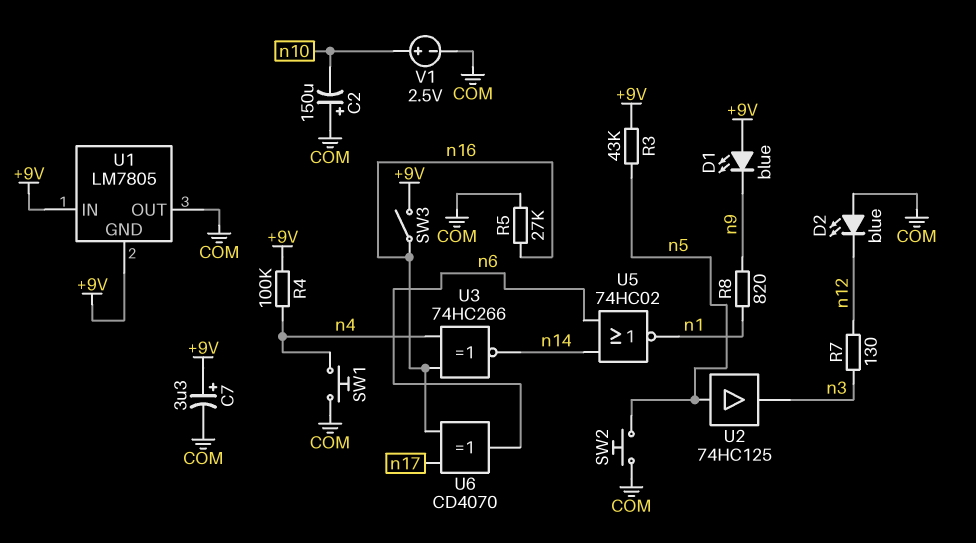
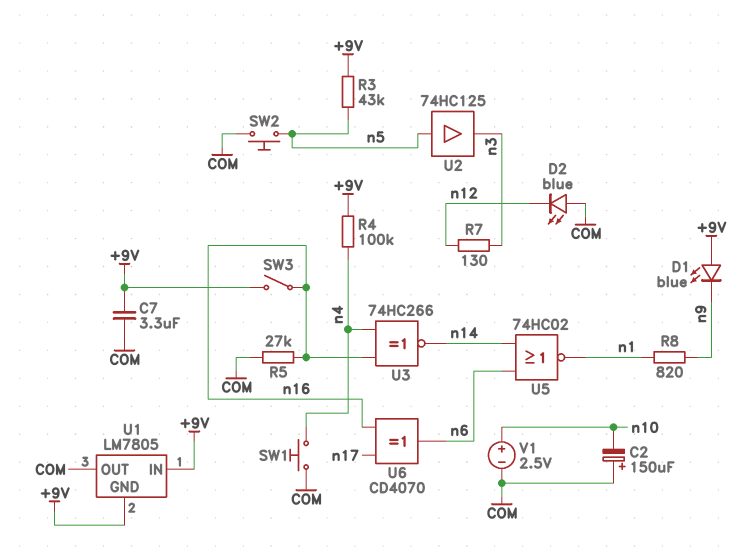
C7: 3.3uF (plus +9V, minus COM) -> 3.3uF (+9V, COM)

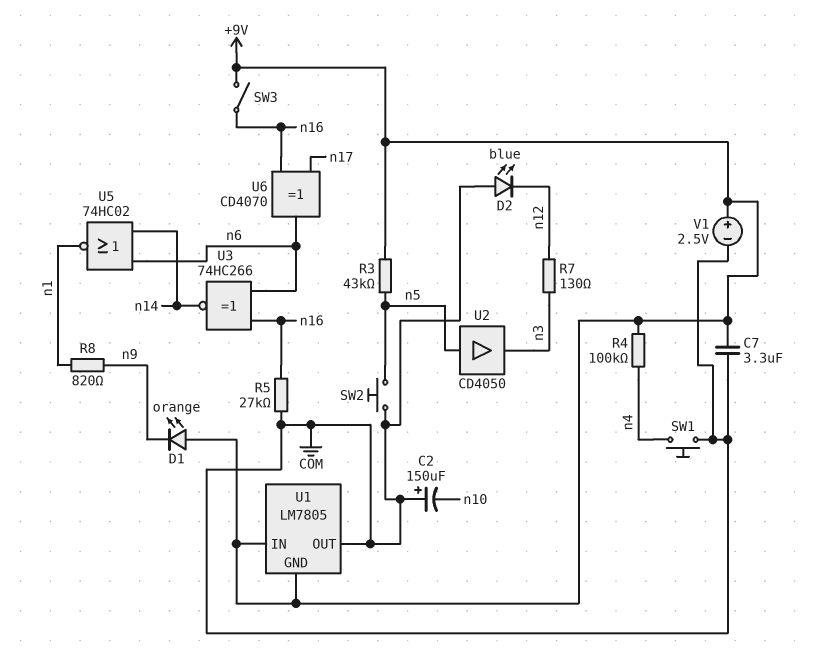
D1: LED blue (A +9V, K n9) -> LED orange (A +9V, K n9)
U2: buffer 74HC125 (in n5, out n3) -> buffer CD4050 (in n5, out n3)
U3: XNOR 74HC266 (in n4, in n16, out n14) -> XNOR 74HC266 (in n6, in n16, out n14)
V1: 2.5V (plus n10, minus COM) -> 2.5V (plus +9V, minus COM)

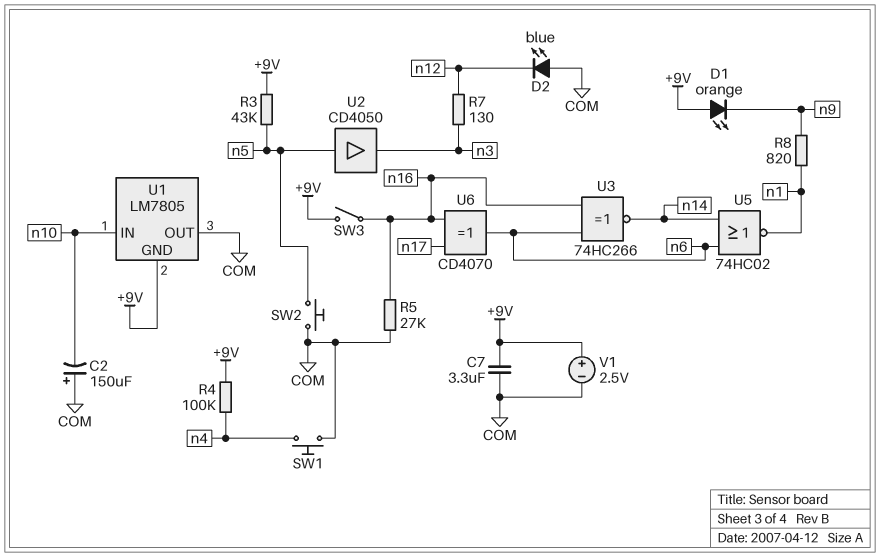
U1 pin IN: +9V -> n10

